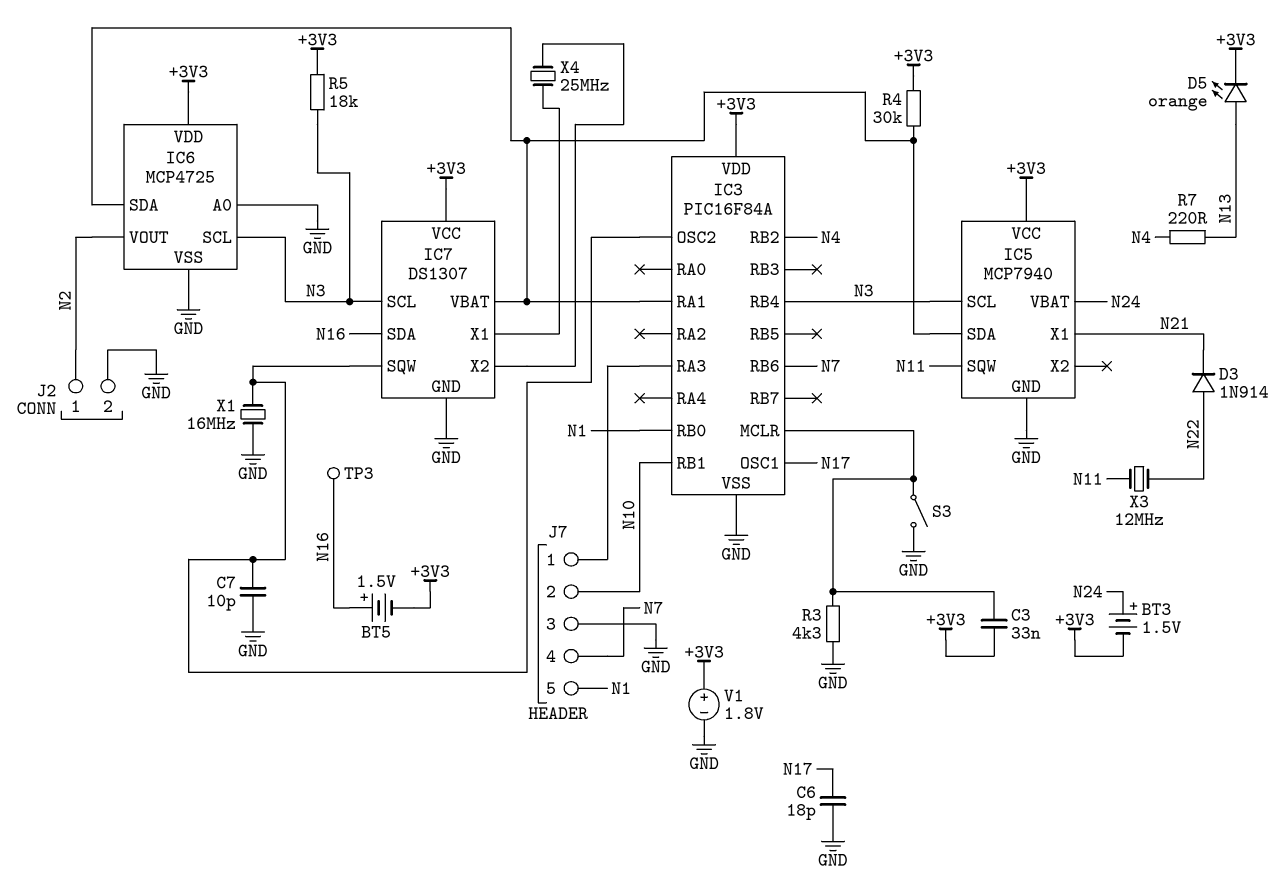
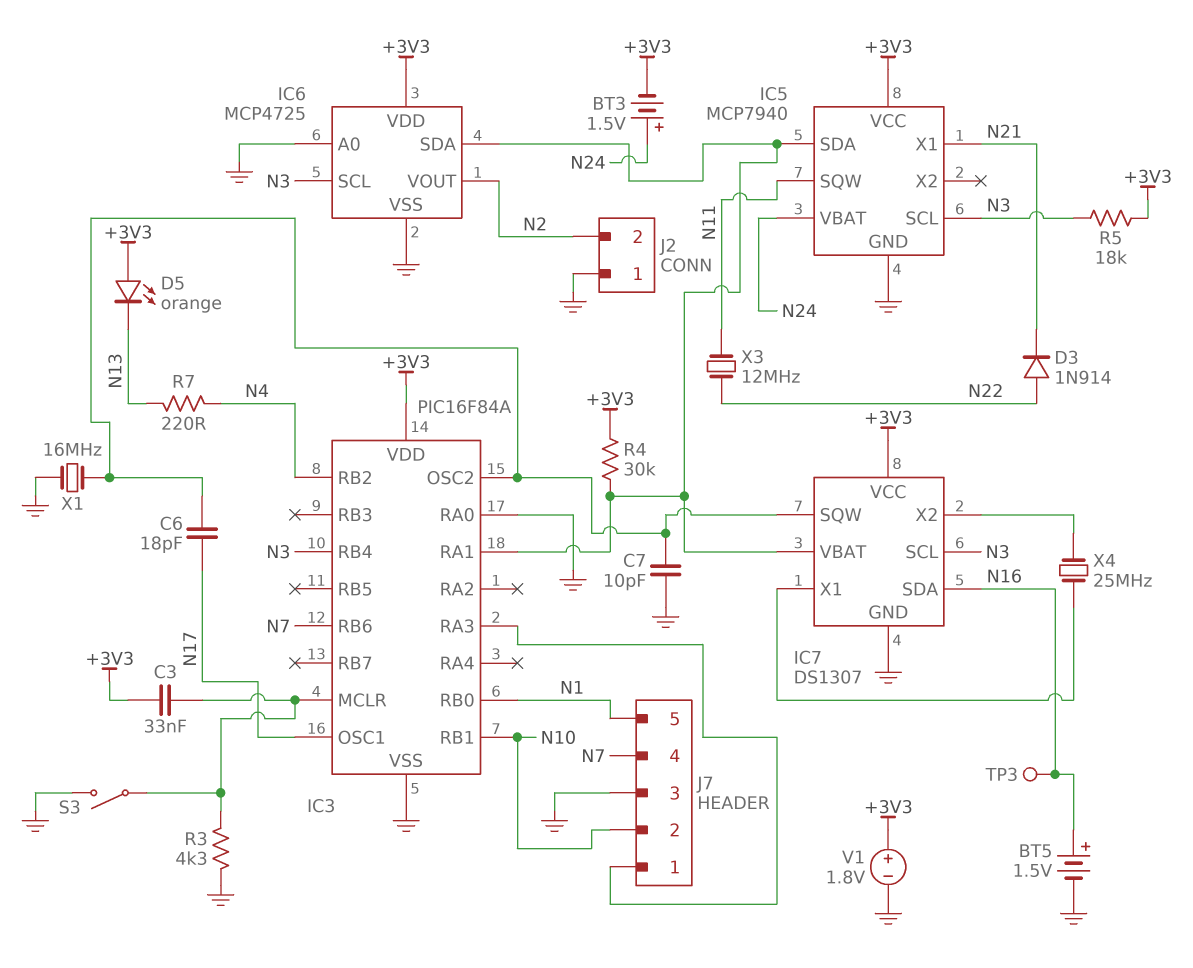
BT5: 1.5V (plus N16, minus +3V3) -> 1.5V (plus N16, minus GND)
C6: 18pF (GND, N17) -> 18pF (IC3/OSC2, N17)
D5: LED orange (A N13, K +3V3) -> LED orange (A +3V3, K N13)
IC3 pin RA0: none -> GND
J2 pin 1: N2 -> GND
J2 pin 2: GND -> N2

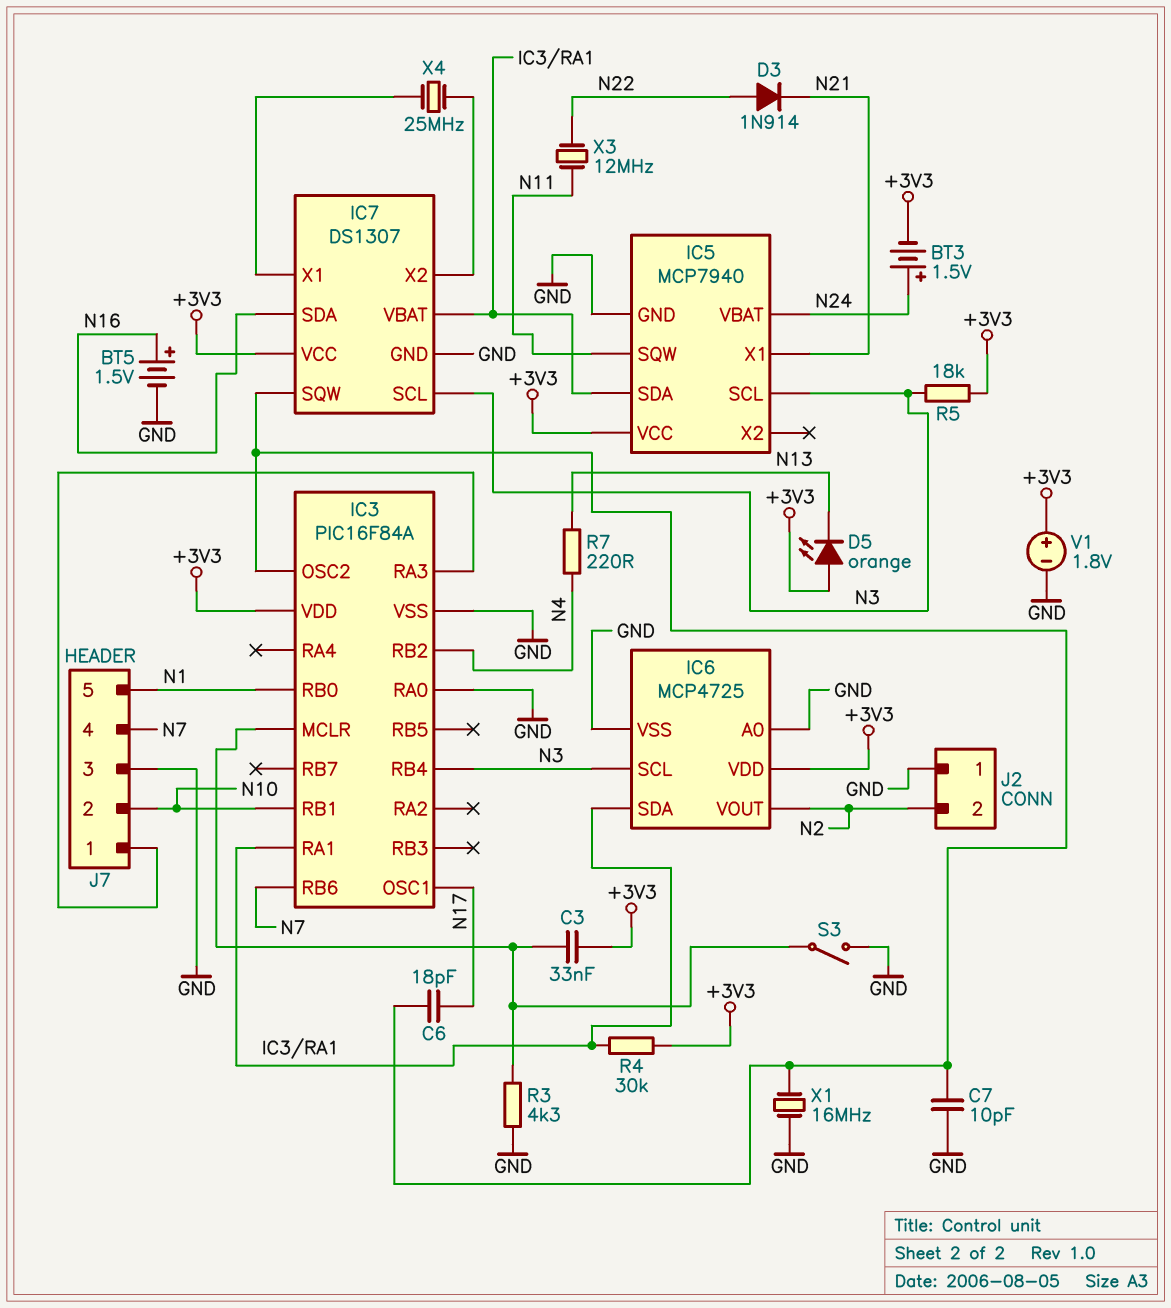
TP3: test point (N16) -> none

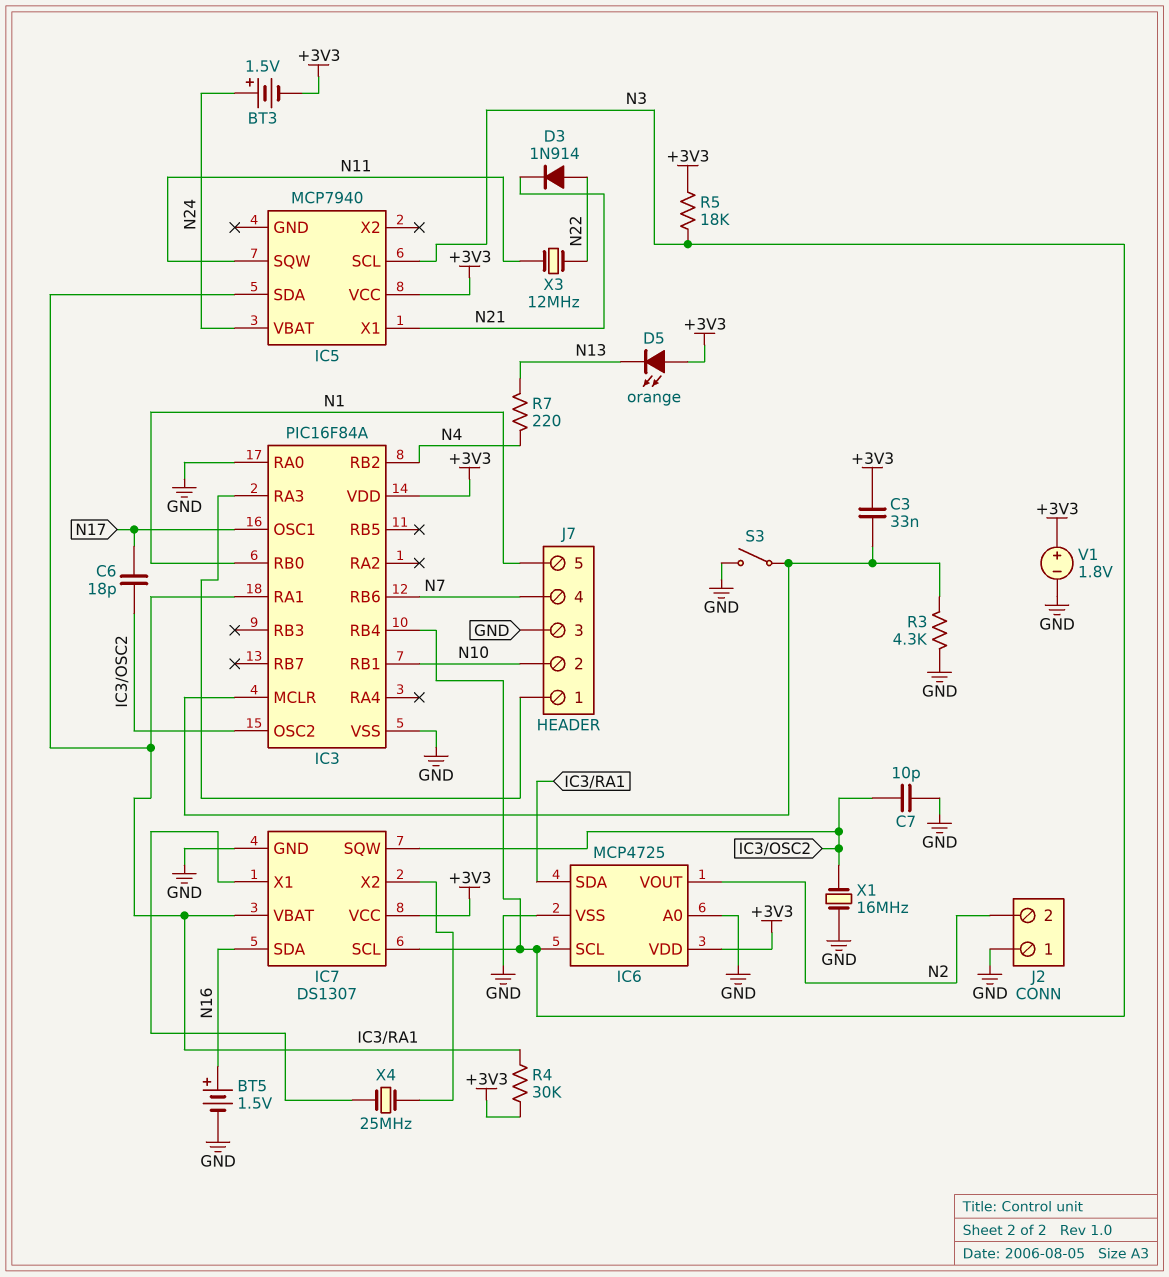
IC5 pin GND: GND -> none

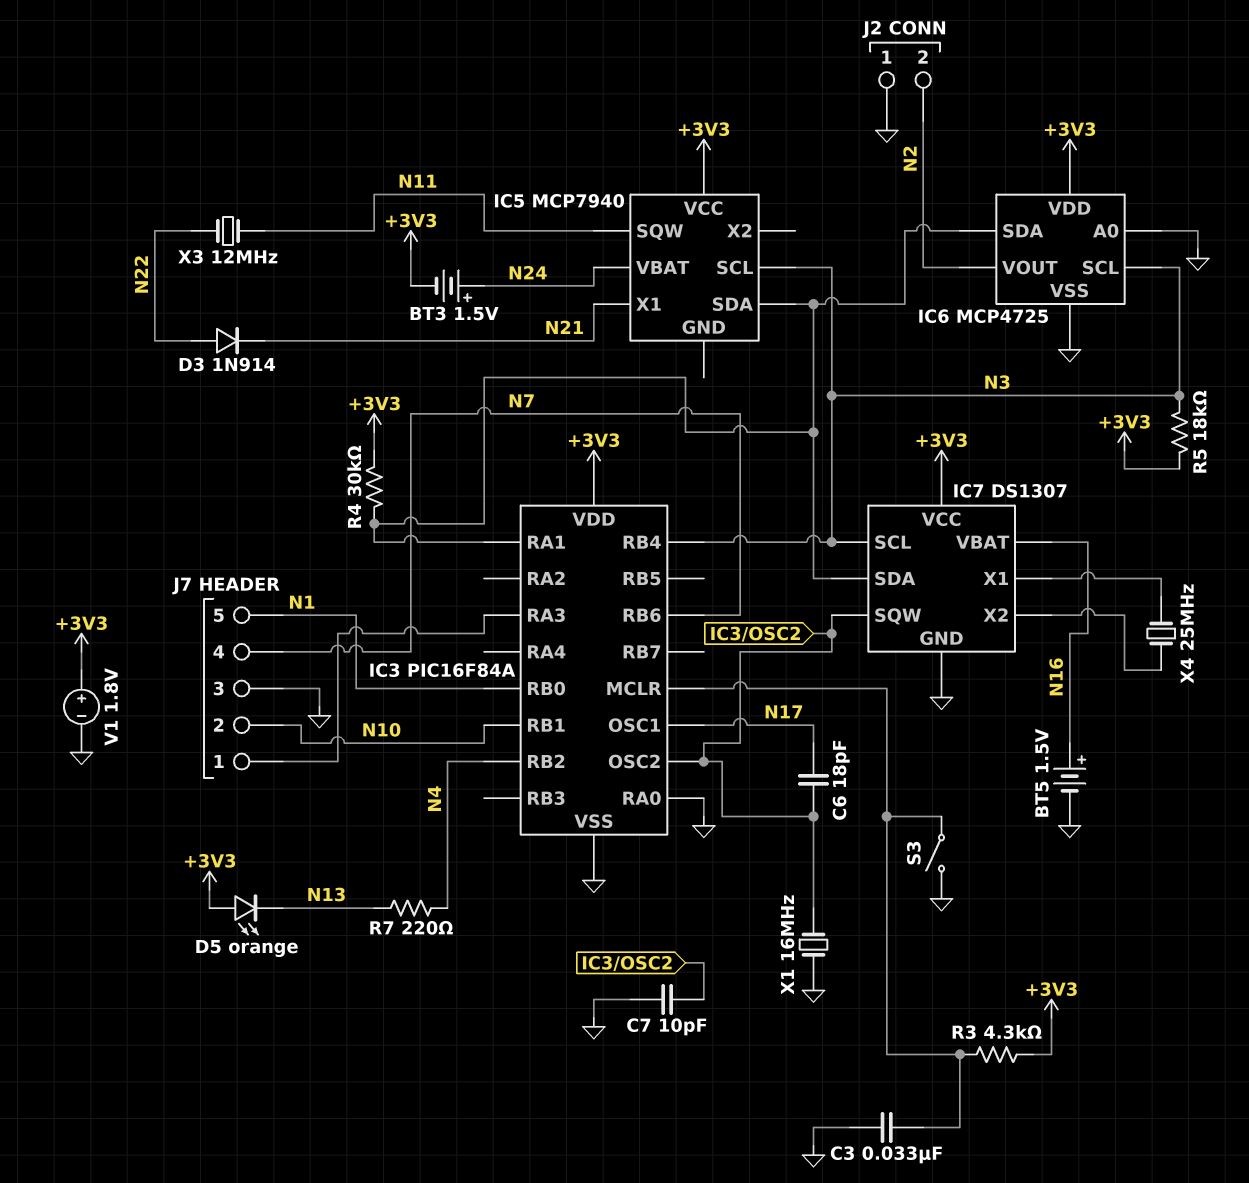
C3: 33nF (+3V3, IC3/MCLR) -> 33nF (GND, IC3/MCLR)
IC7 pin SDA: N16 -> IC3/RA1
IC7 pin VBAT: IC3/RA1 -> N16
R3: 4.3k (GND, IC3/MCLR) -> 4.3k (+3V3, IC3/MCLR)

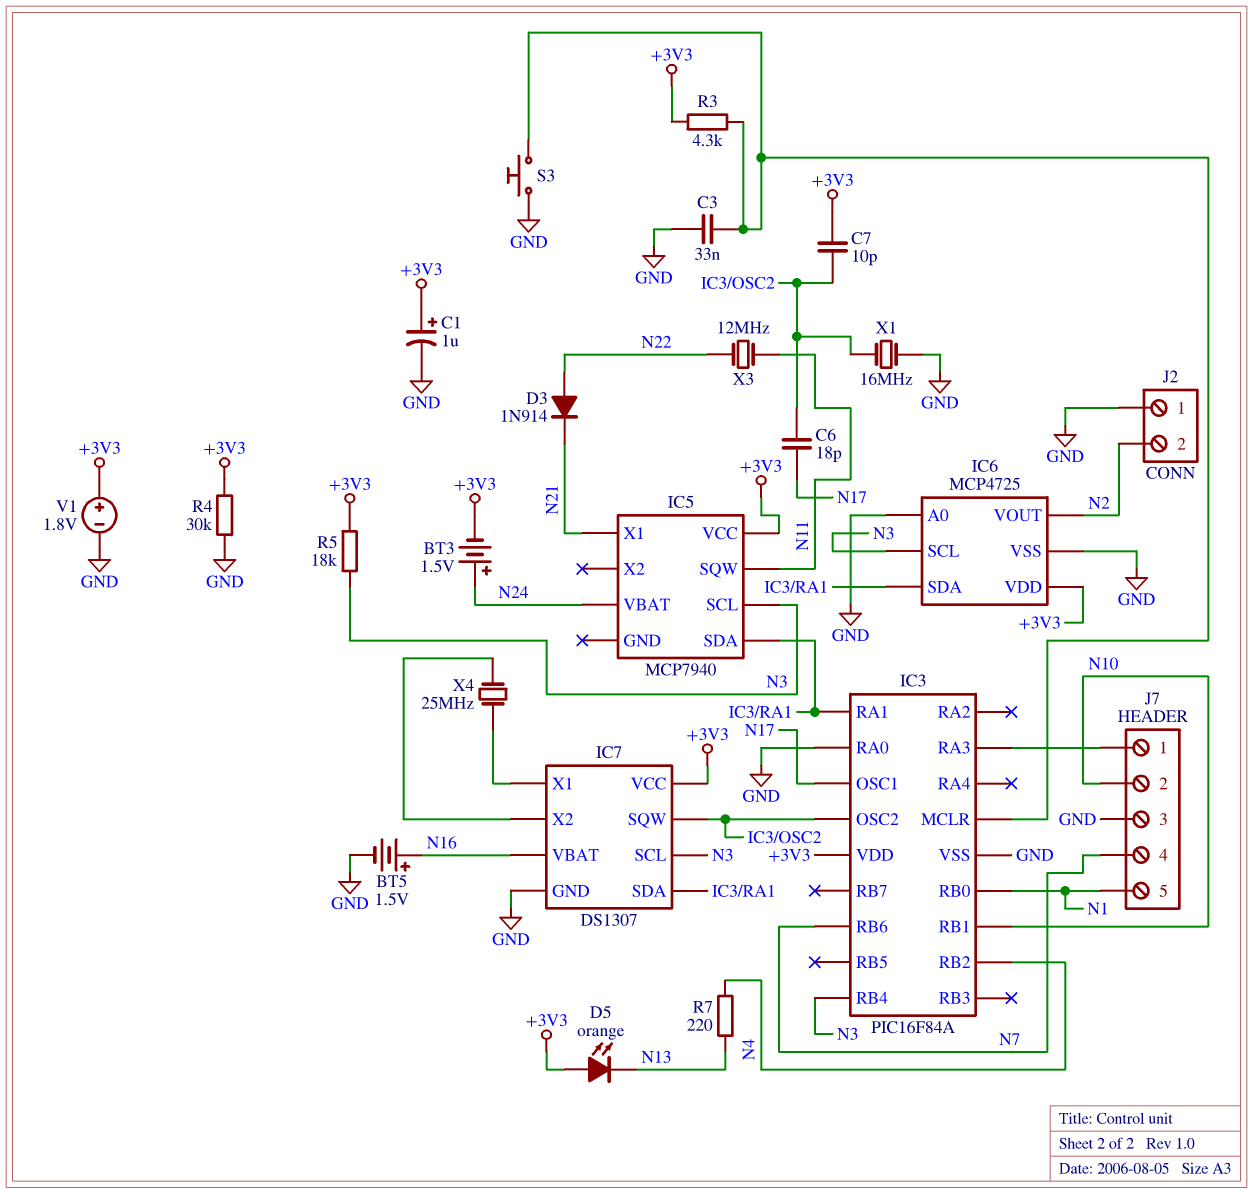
C1: none -> 1uF (plus +3V3, minus GND)
C7: 10pF (GND, IC3/OSC2) -> 10pF (+3V3, IC3/OSC2)
R4: 30k (+3V3, IC3/RA1) -> 30k (+3V3, GND)
S3: switch (GND, IC3/MCLR) -> button (GND, IC3/MCLR)

